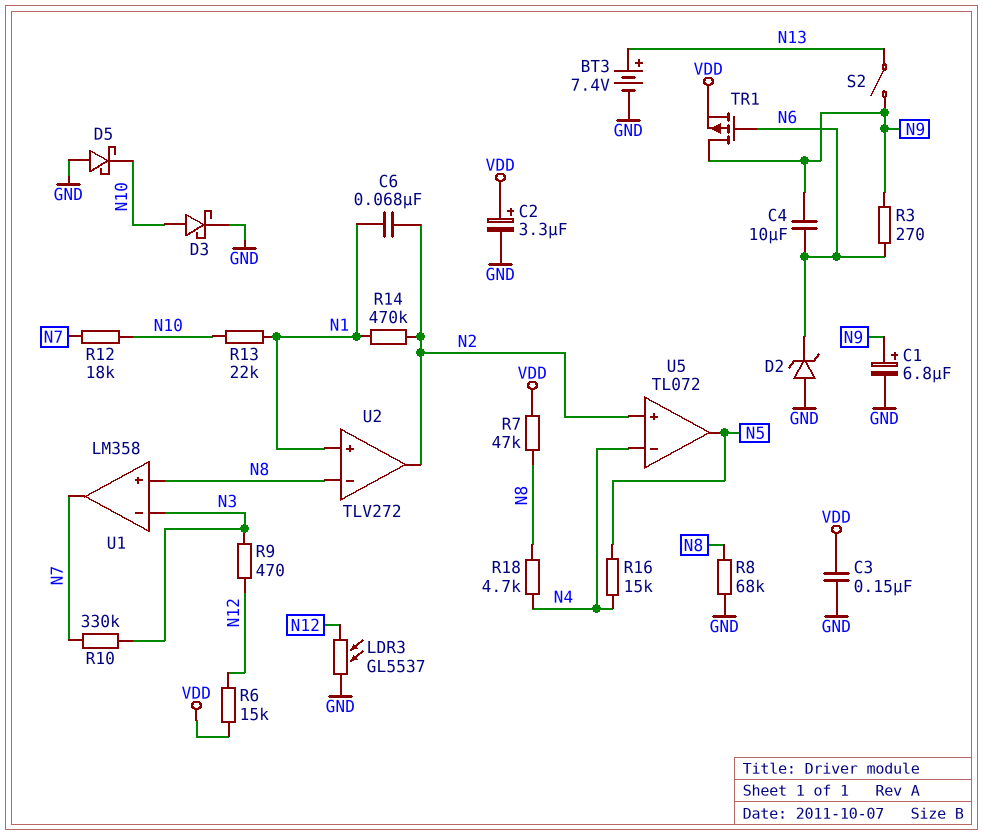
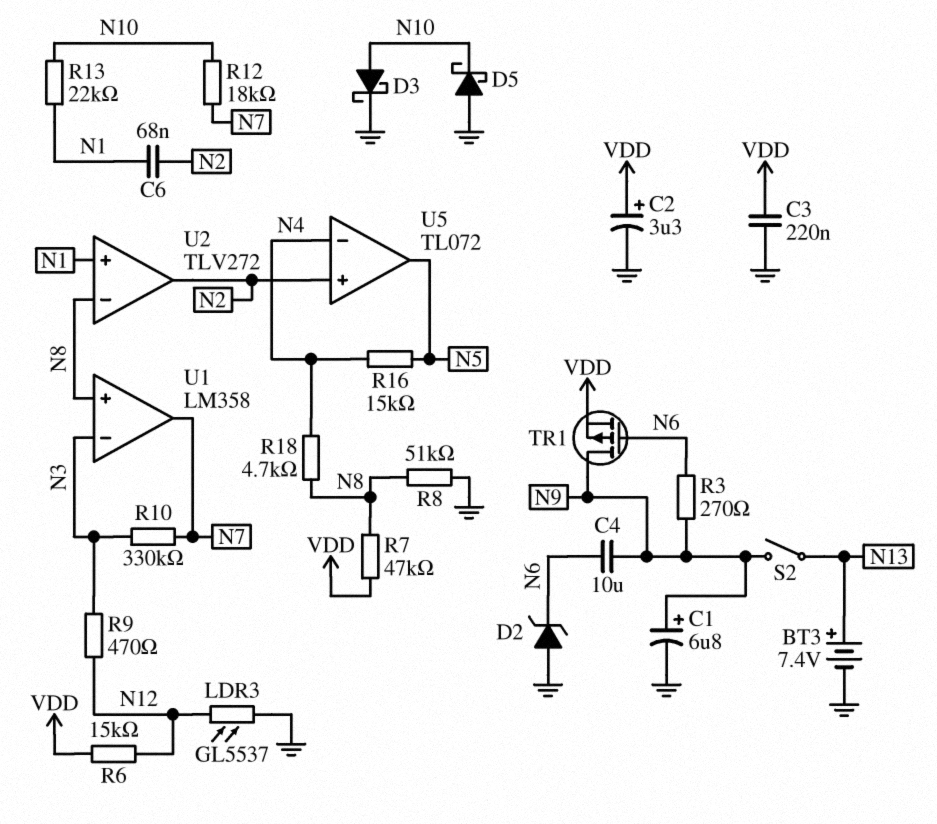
C3: 150nF (GND, VDD) -> 220nF (GND, VDD)
R8: 68k (GND, N8) -> 51k (GND, N8)
R14: 470k (N1, N2) -> none

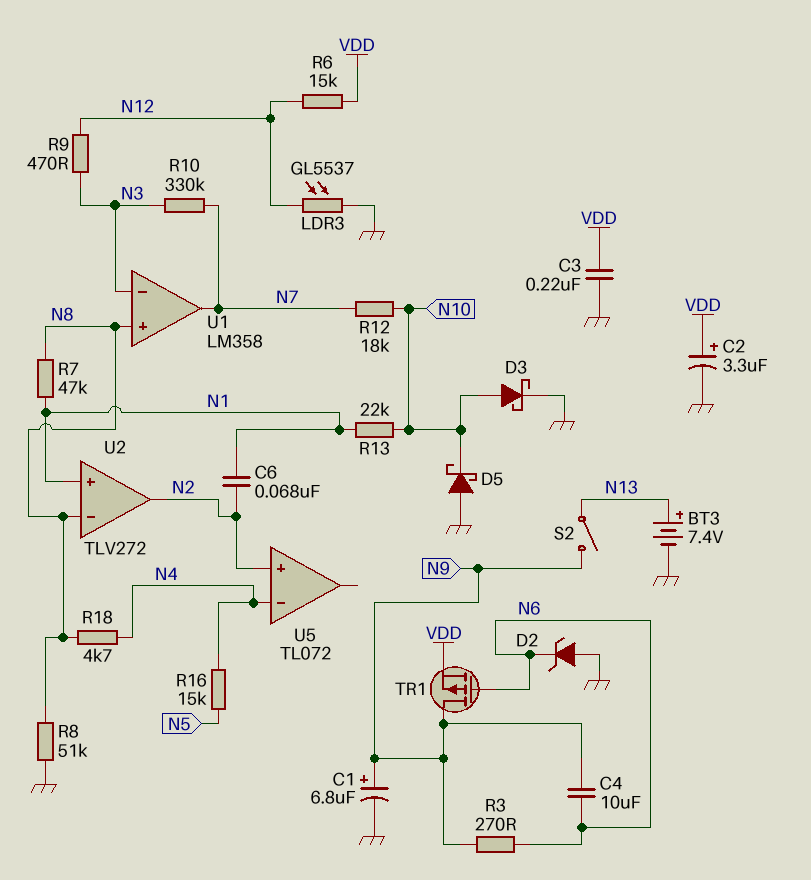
R7: 47k (N8, VDD) -> 47k (N1, N8)
U5 pin out: N5 -> none

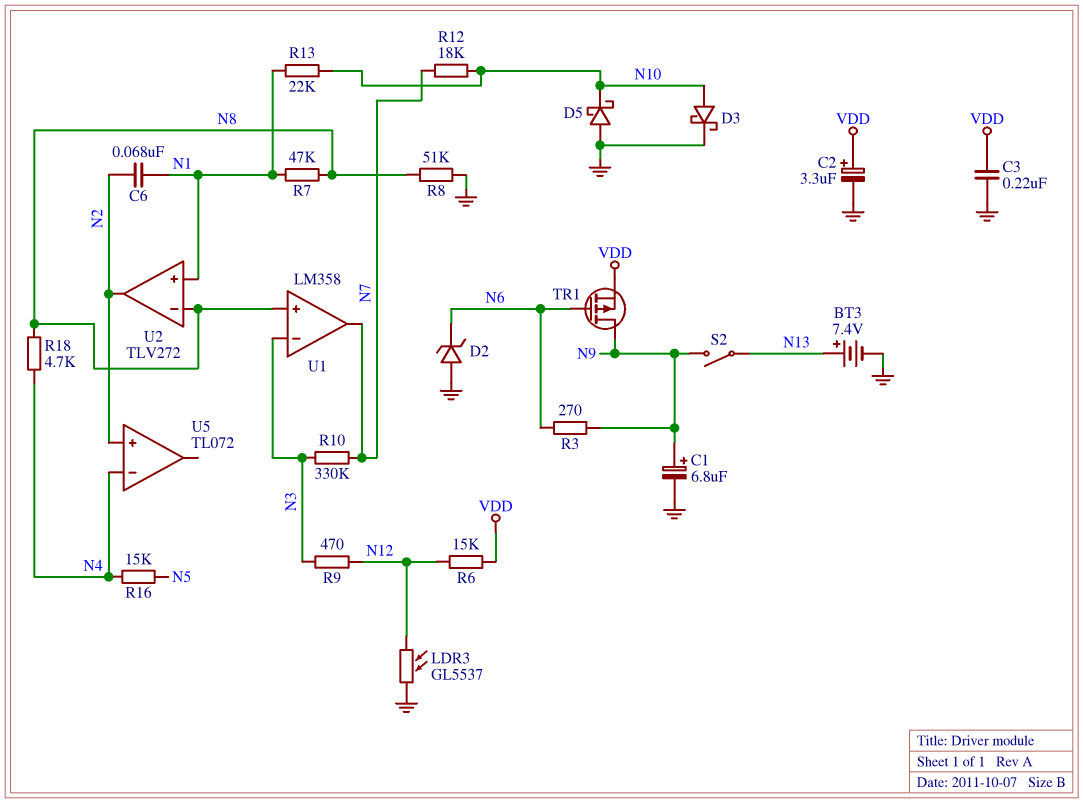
C4: 10uF (N6, N9) -> none

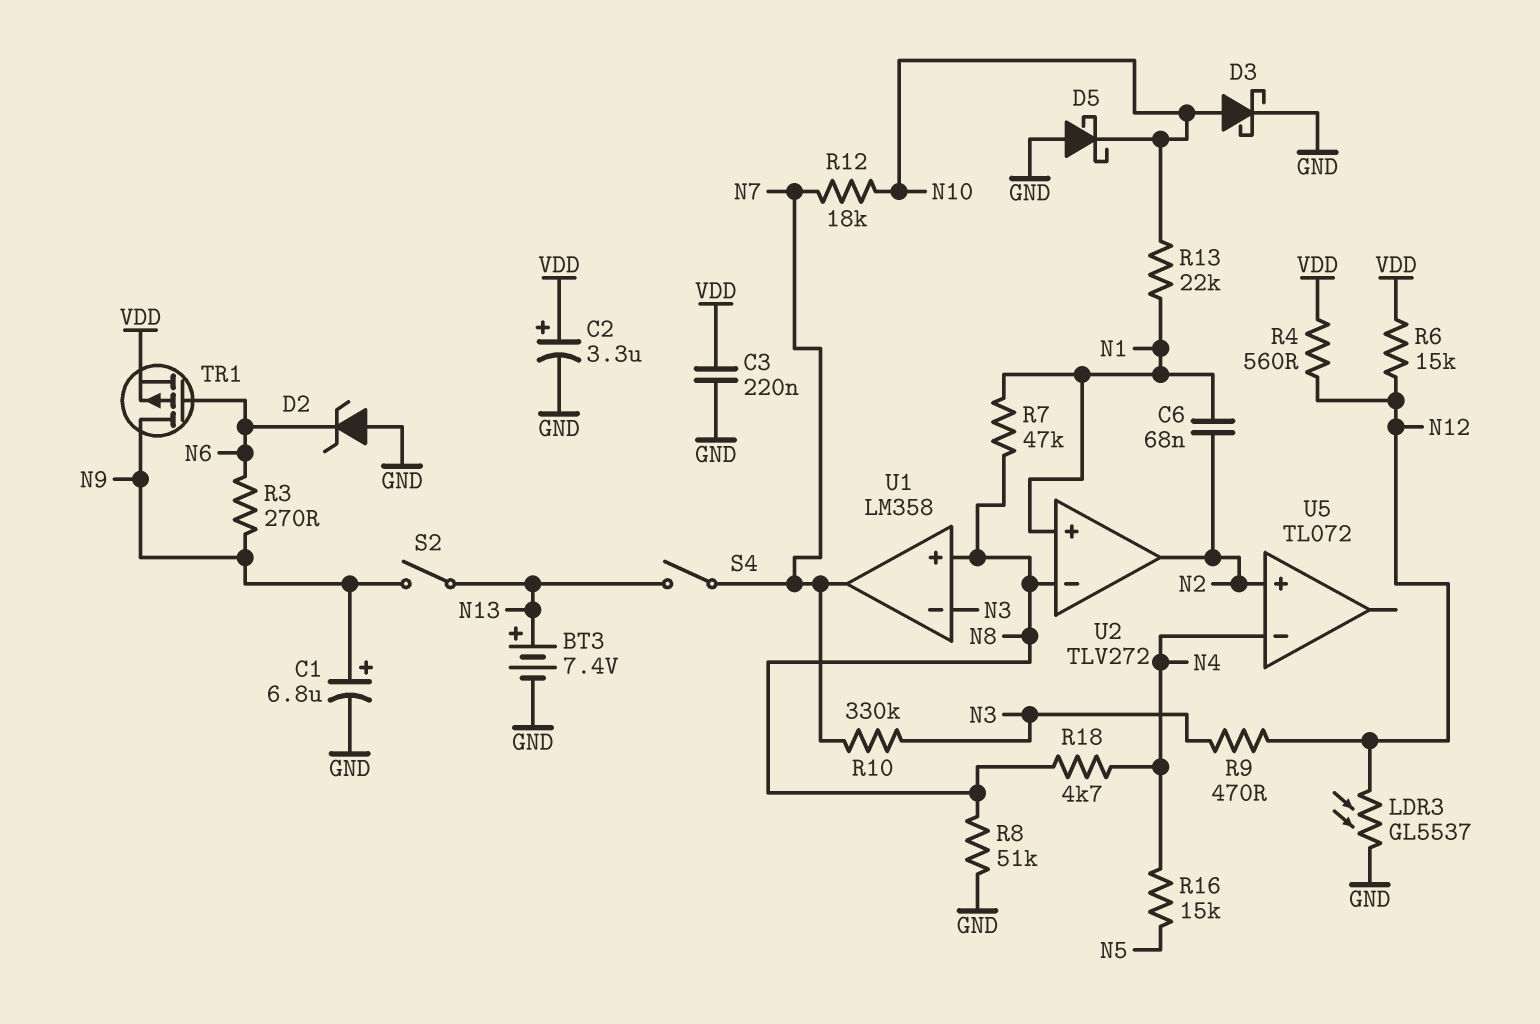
R4: none -> 560 (N12, VDD)
S4: none -> switch (N7, N13)

